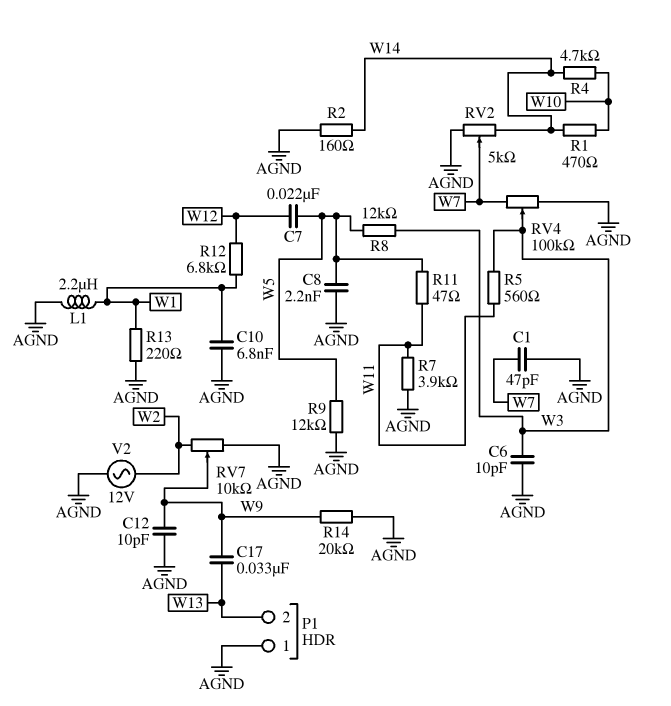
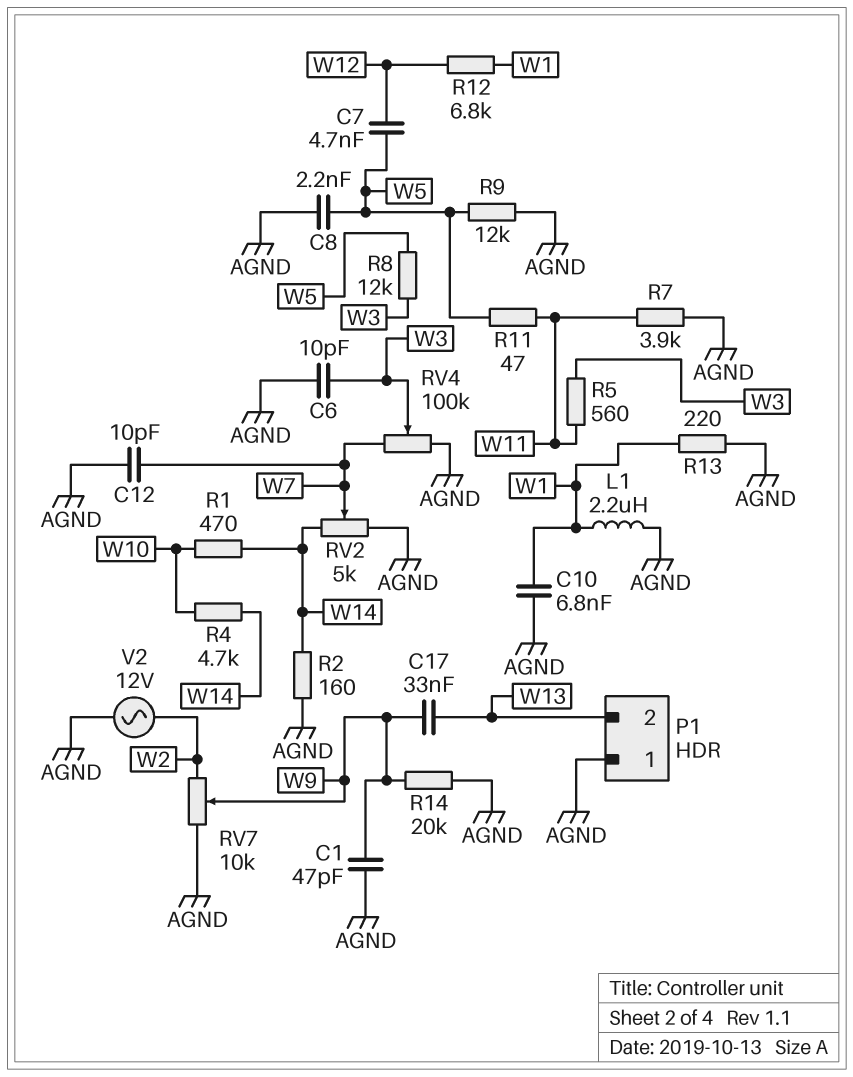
C1: 47pF (AGND, W7) -> 47pF (AGND, W9)
C7: 22nF (W5, W12) -> 4.7nF (W5, W12)
C12: 10pF (AGND, W9) -> 10pF (AGND, W7)

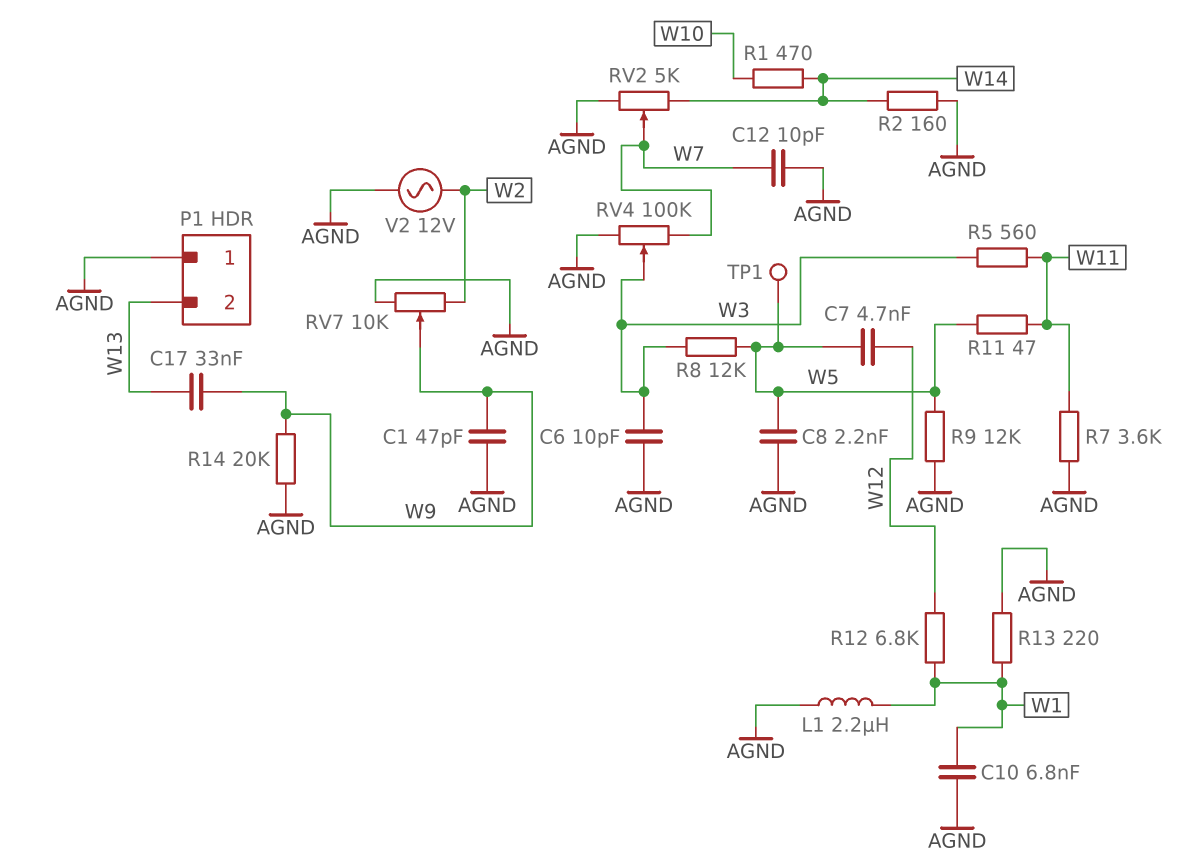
R4: 4.7k (W10, W14) -> none
R7: 3.9k (AGND, W11) -> 3.6k (AGND, W11)
TP1: none -> test point (W5)

